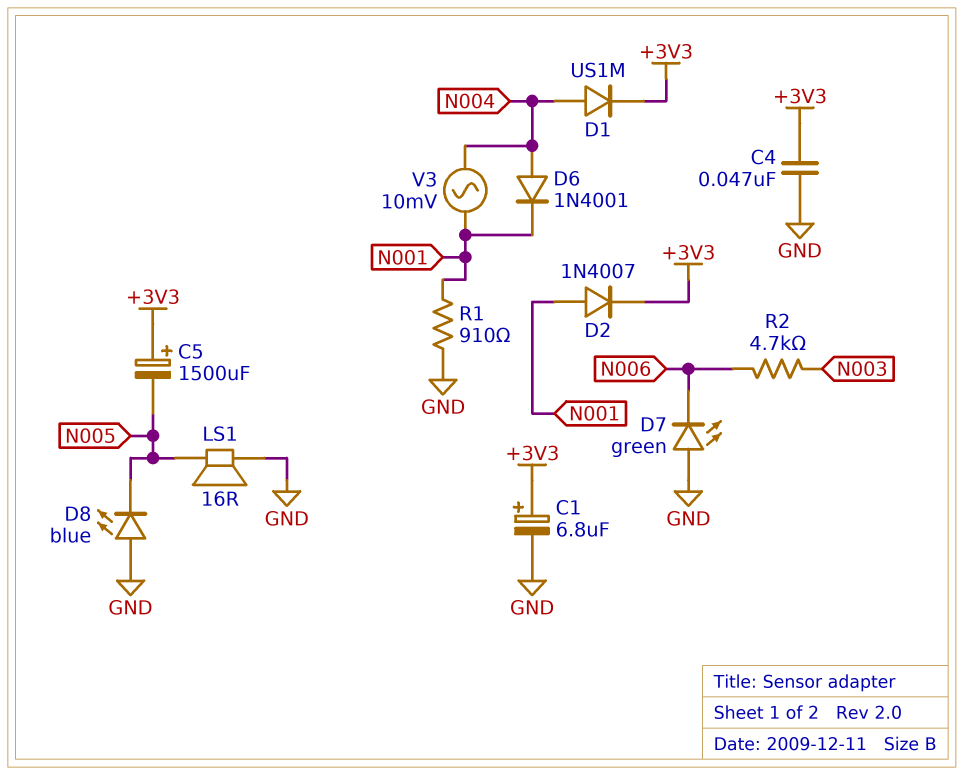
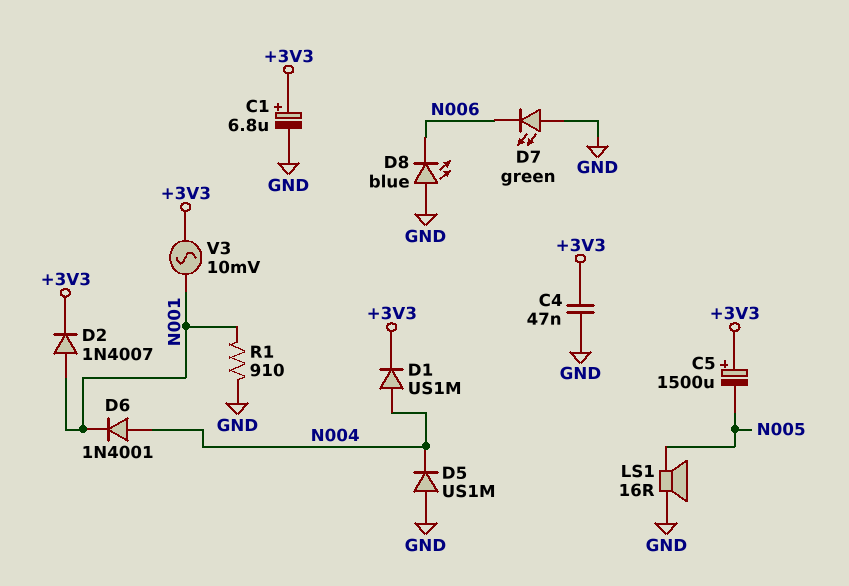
D5: none -> diode US1M (A GND, K N004)
D8: LED blue (A GND, K N005) -> LED blue (A GND, K N006)
R2: 4.7k (N003, N006) -> none
V3: AC 10mV (N001, N004) -> AC 10mV (+3V3, N001)

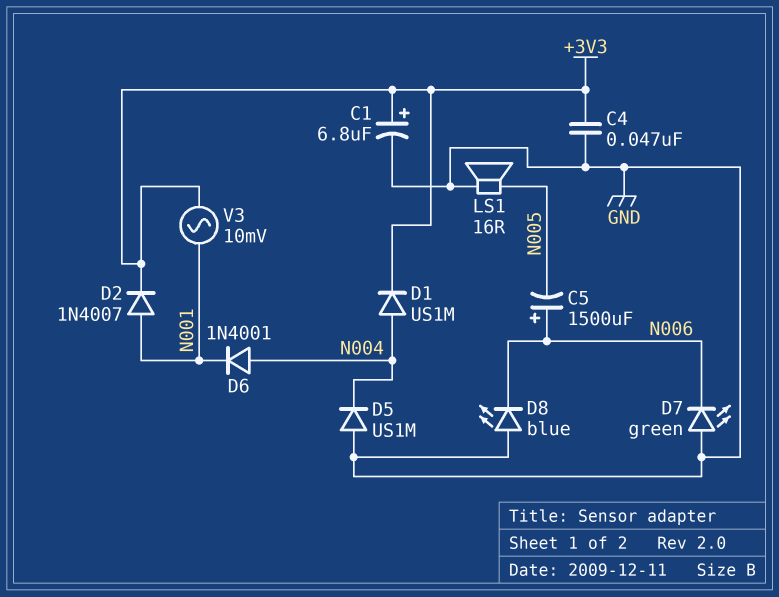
C5: 1500uF (plus +3V3, minus N005) -> 1500uF (plus N006, minus N005)
R1: 910 (GND, N001) -> none

